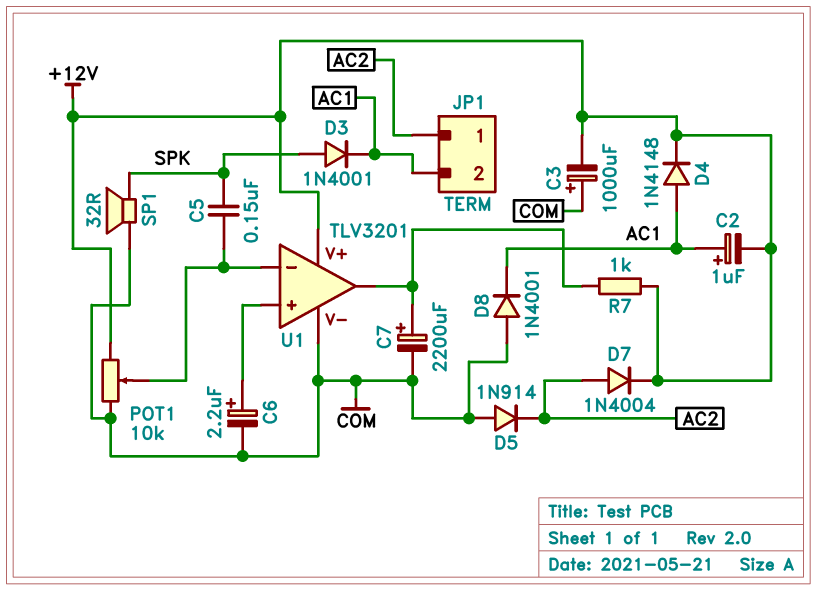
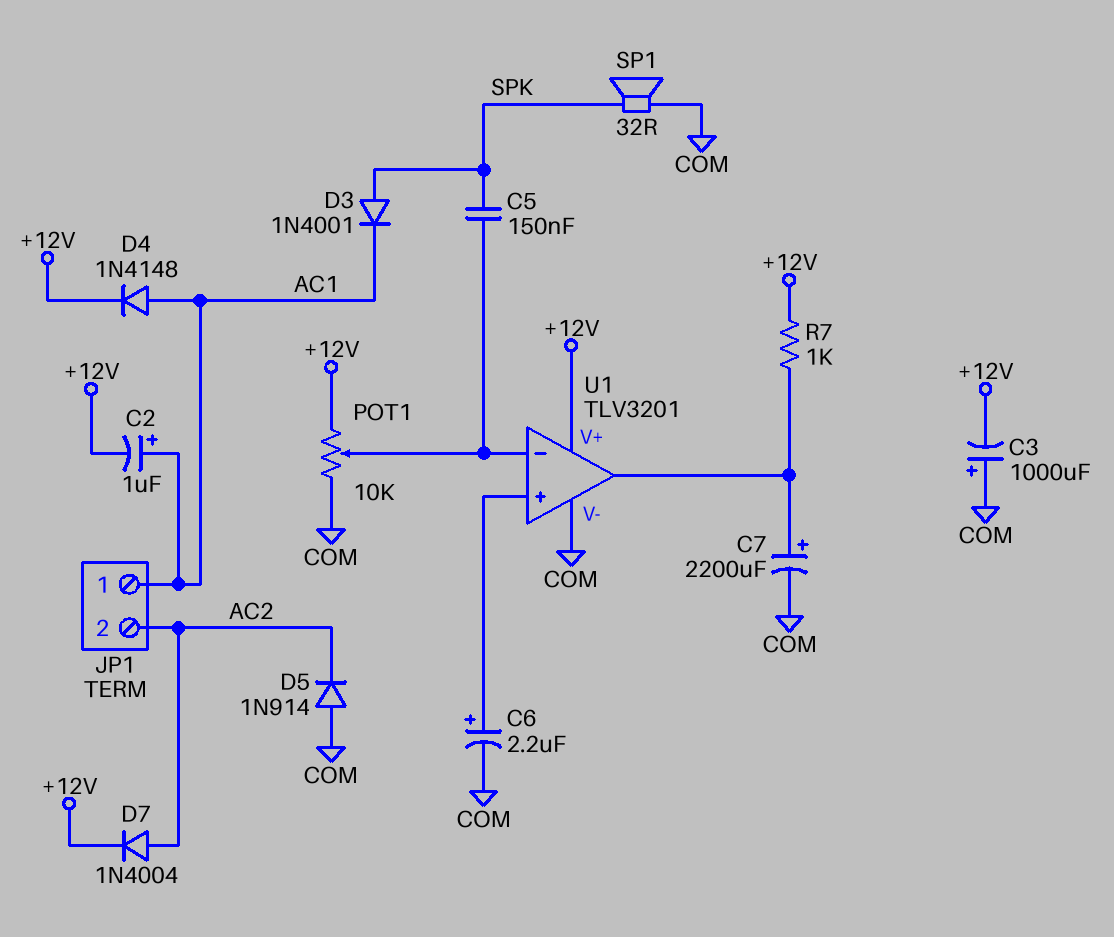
D8: diode 1N4001 (A COM, K AC1) -> none
JP1 pin 1: AC2 -> AC1
JP1 pin 2: AC1 -> AC2

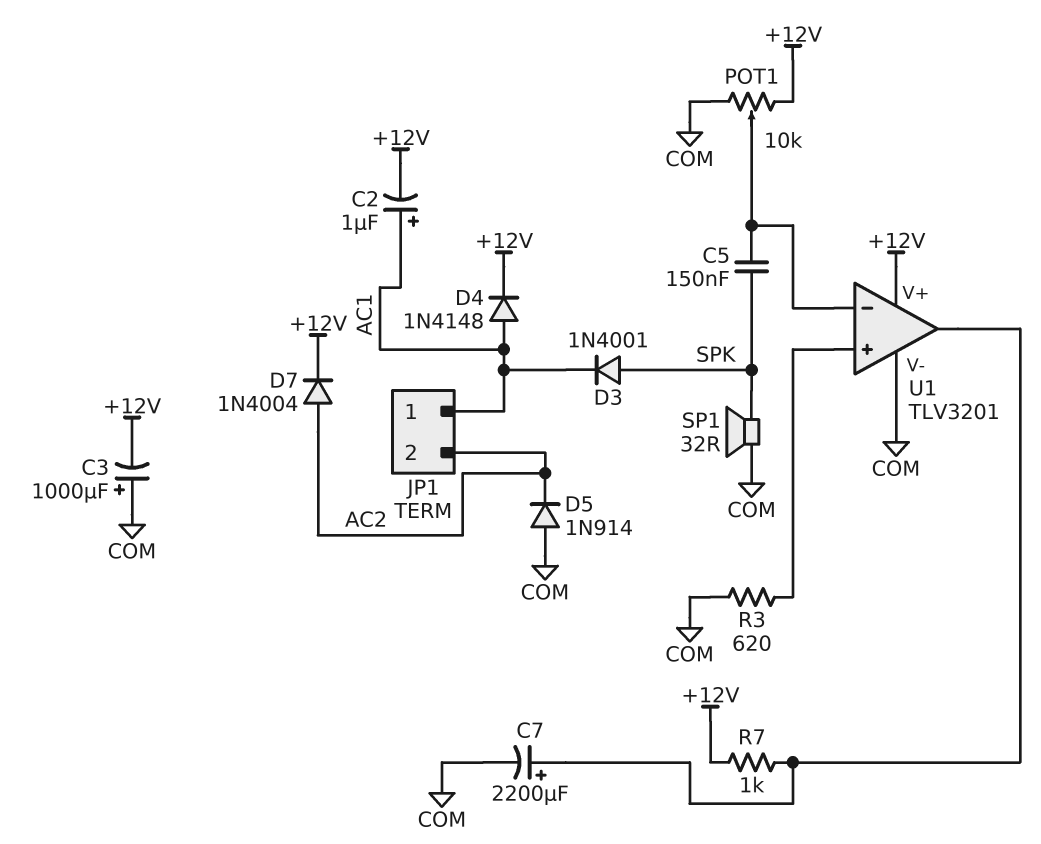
C6: 2.2uF (plus U1/in+, minus COM) -> none
R3: none -> 620 (COM, U1/in+)

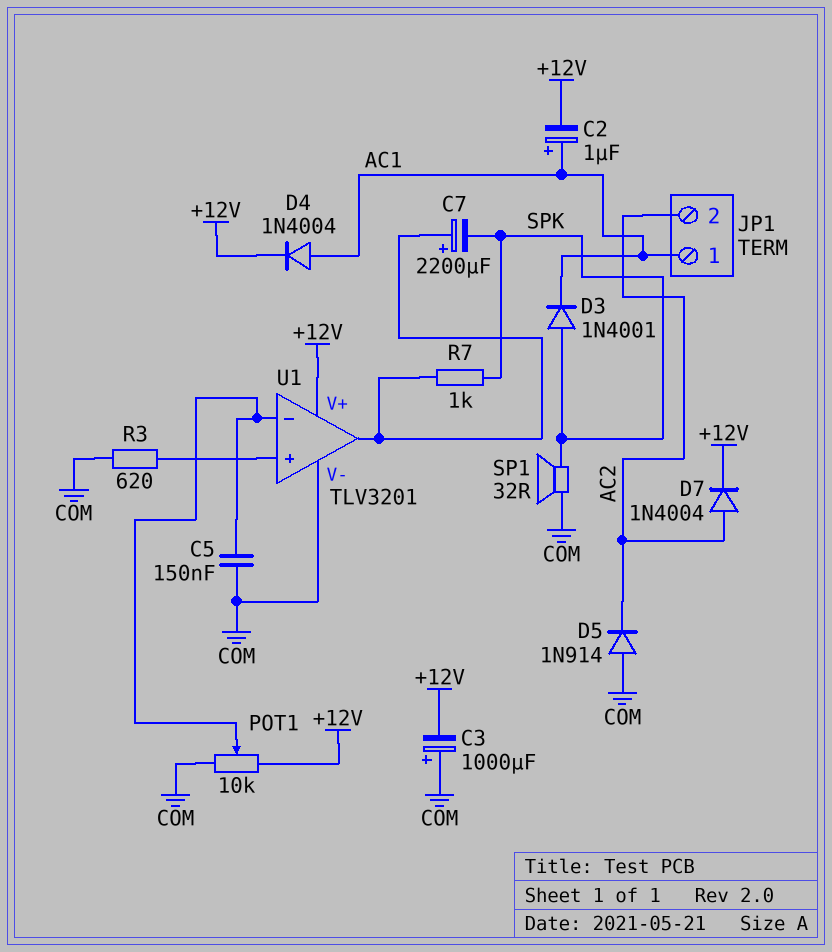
C5: 150nF (SPK, U1/in-) -> 150nF (COM, U1/in-)
C7: 2200uF (plus U1/out, minus COM) -> 2200uF (plus U1/out, minus SPK)
D4: diode 1N4148 (A AC1, K +12V) -> diode 1N4004 (A AC1, K +12V)
R7: 1k (+12V, U1/out) -> 1k (SPK, U1/out)

